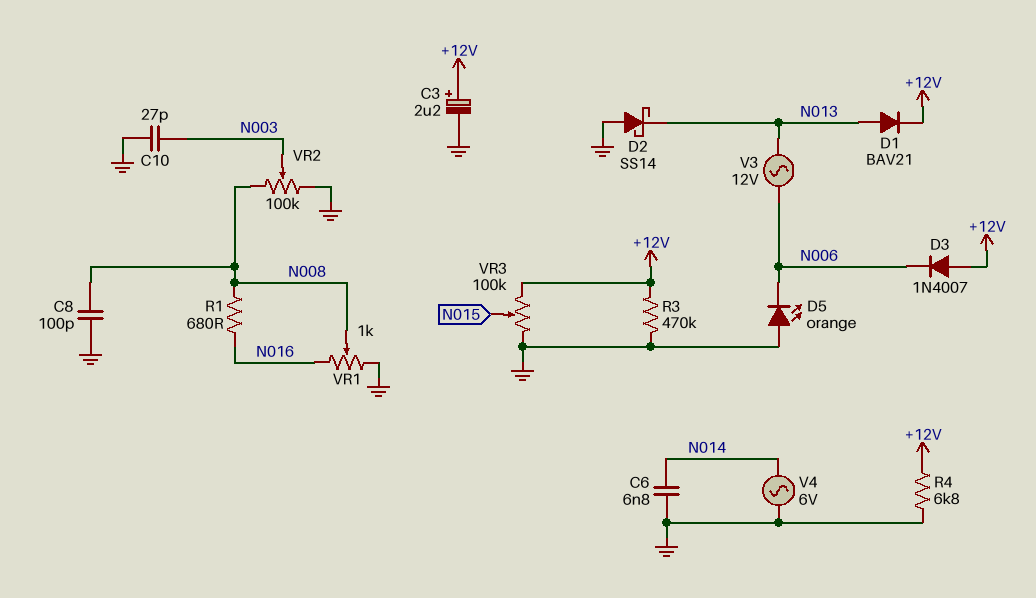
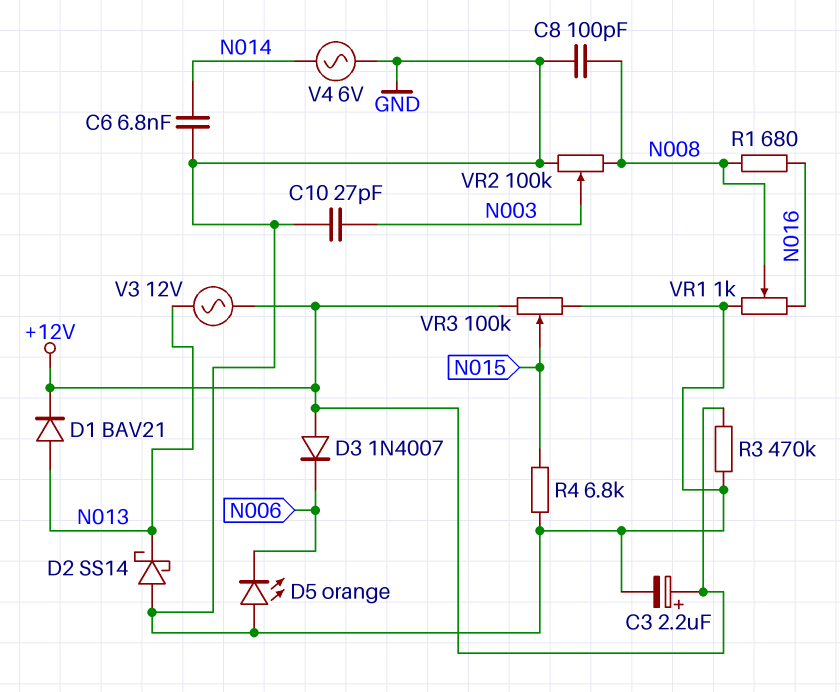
R4: 6.8k (+12V, GND) -> 6.8k (GND, N015)
V3: AC 12V (N006, N013) -> AC 12V (+12V, N013)

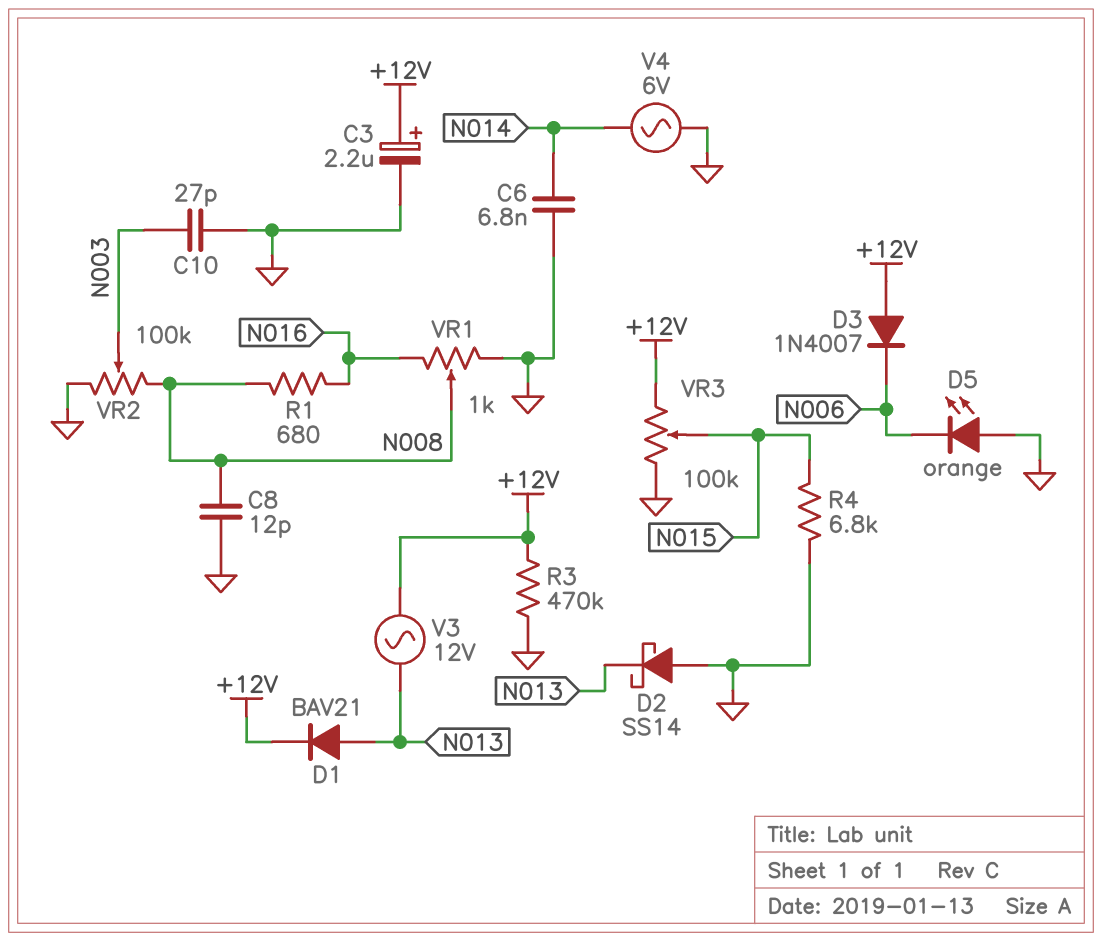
C8: 100pF (GND, N008) -> 12pF (GND, N008)

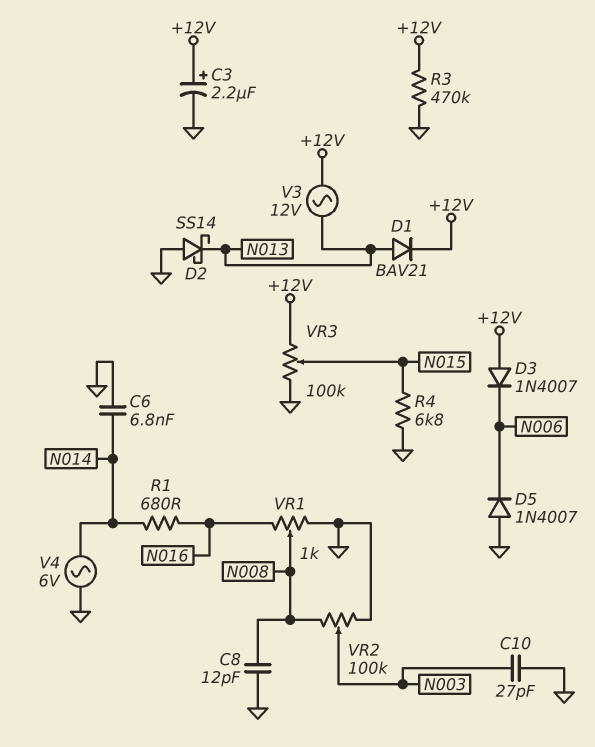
D5: LED orange (A GND, K N006) -> diode 1N4007 (A GND, K N006)
R1: 680 (N008, N016) -> 680 (N014, N016)

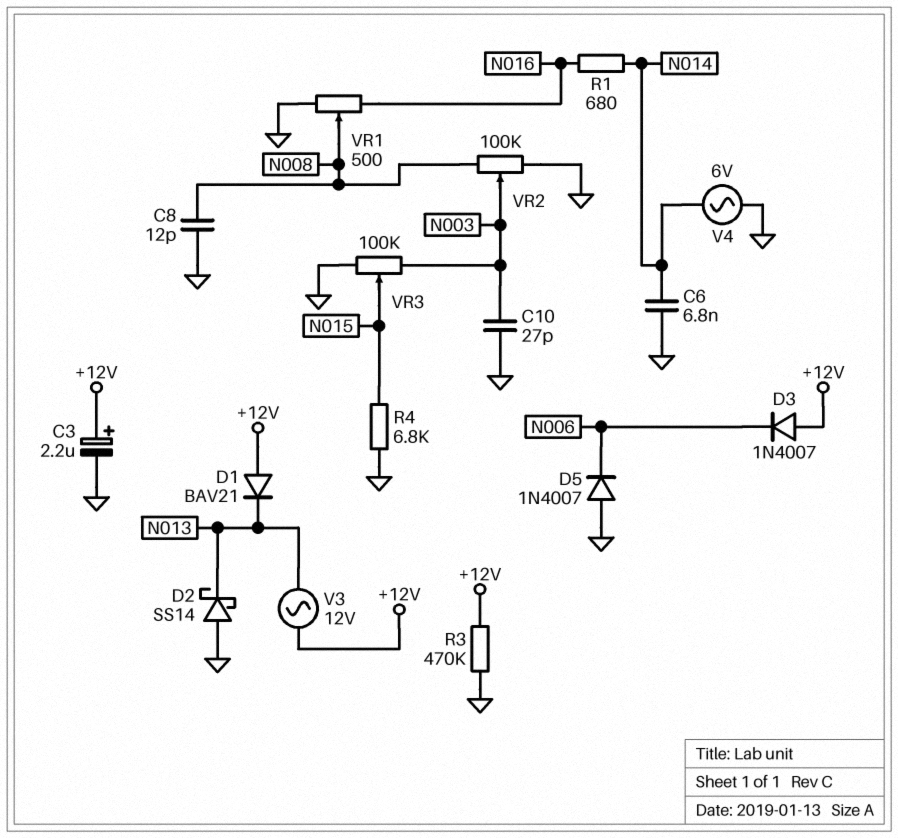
D1: diode BAV21 (A N013, K +12V) -> diode BAV21 (A +12V, K N013)
VR1: 1k (GND, N016, wiper N008) -> 500 (GND, N016, wiper N008)
VR3: 100k (+12V, GND, wiper N015) -> 100k (GND, N003, wiper N015)

